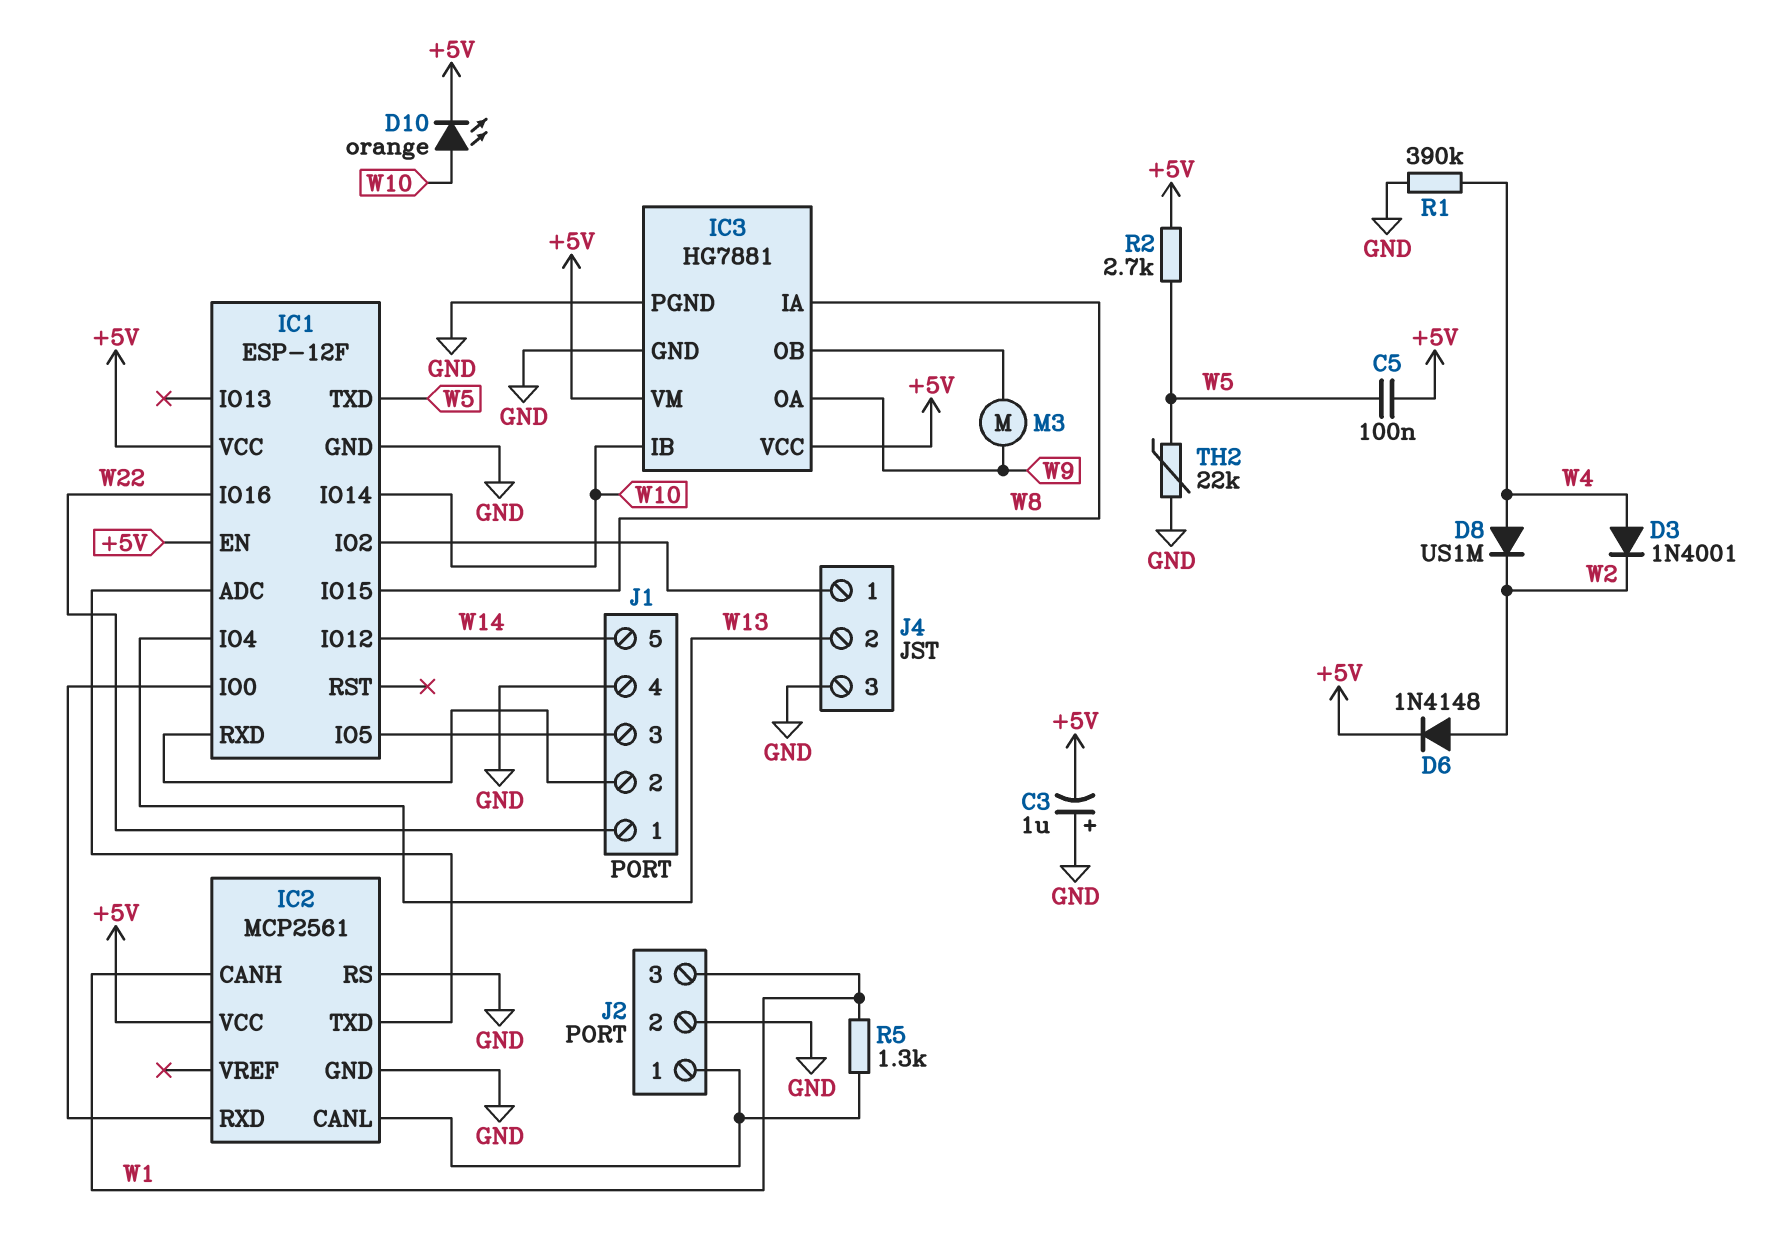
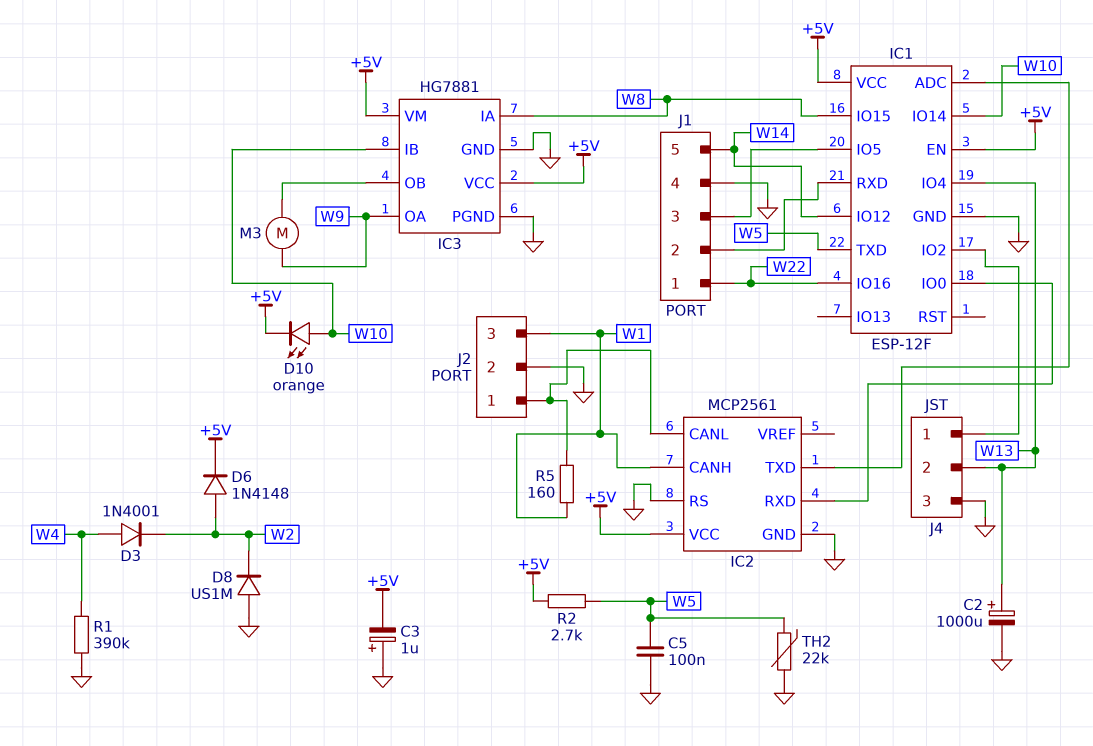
C2: none -> 1000uF (plus W13, minus GND)
C5: 100nF (+5V, W5) -> 100nF (GND, W5)
D8: diode US1M (A W4, K W2) -> diode US1M (A GND, K W2)
R5: 1.3k (IC2/CANL, W1) -> 160 (IC2/CANL, W1)

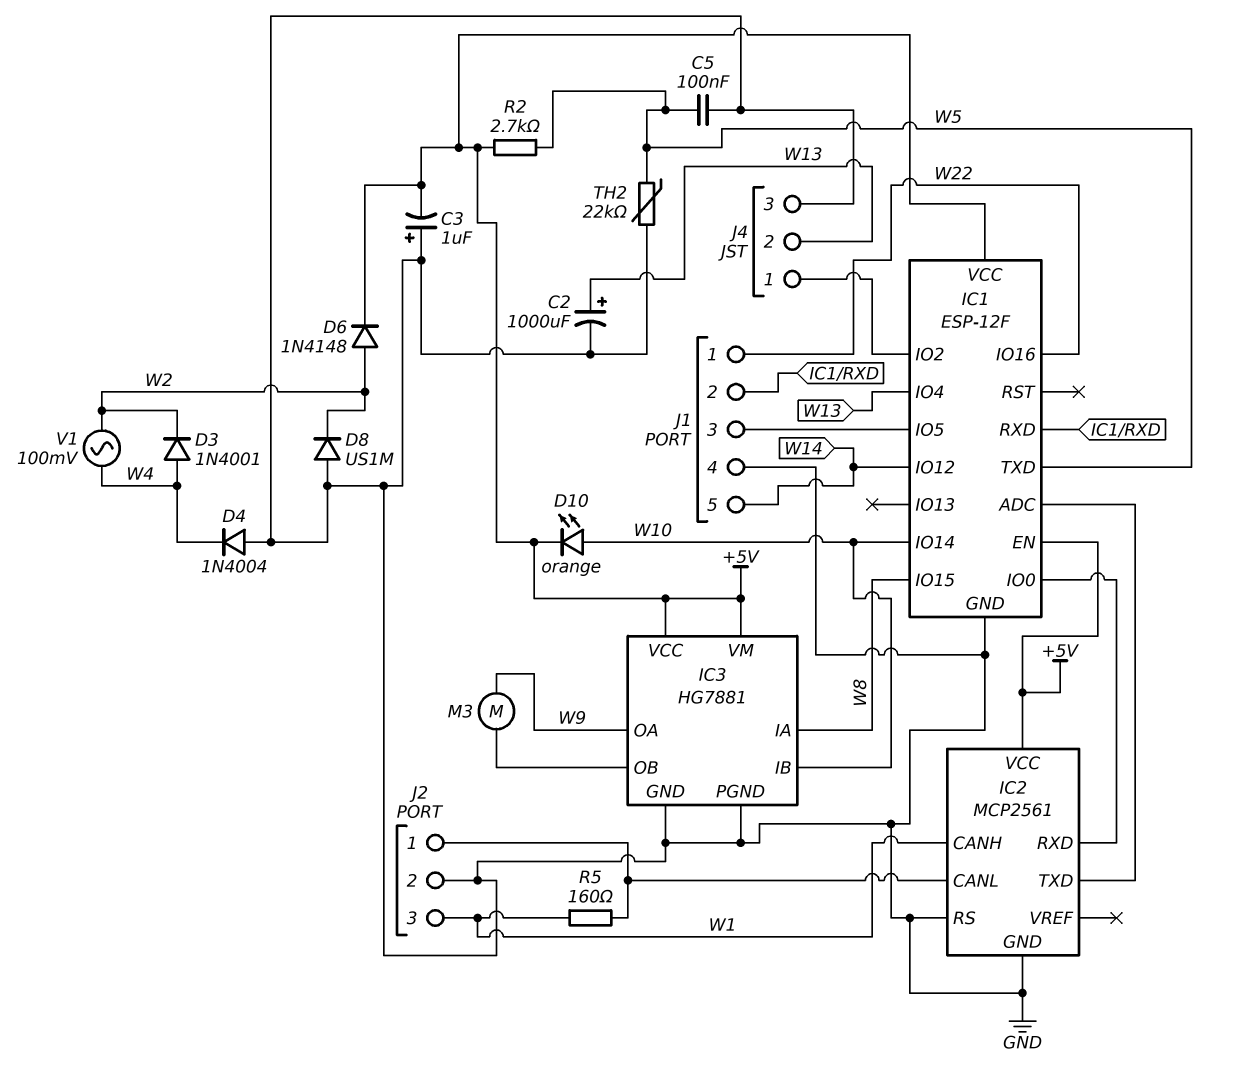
D4: none -> diode 1N4004 (A GND, K W4)
R1: 390k (GND, W4) -> none
V1: none -> AC 100mV (W2, W4)

